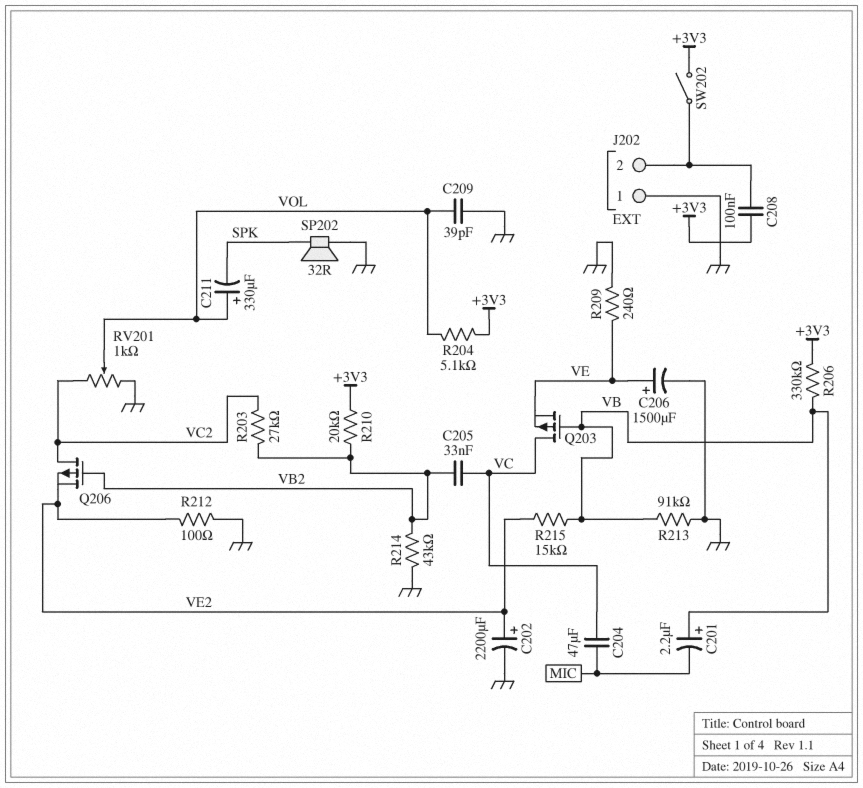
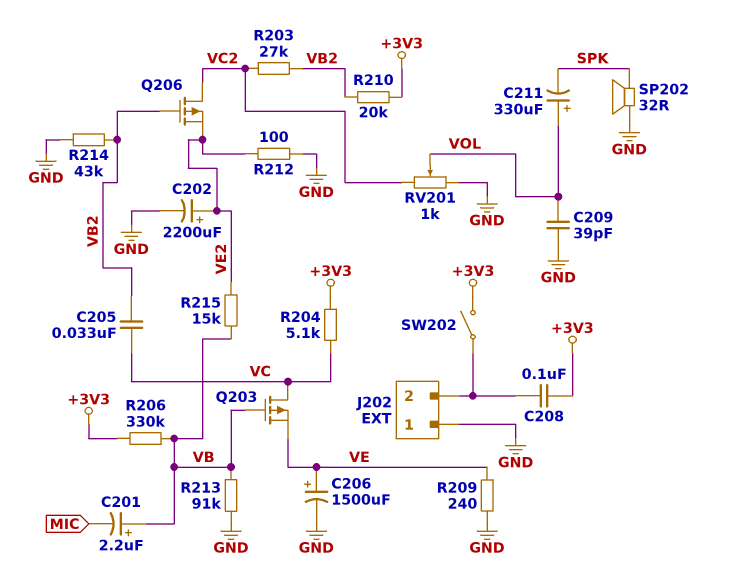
C204: 47uF (MIC, VC) -> none
R204: 5.1k (+3V3, VOL) -> 5.1k (+3V3, VC)

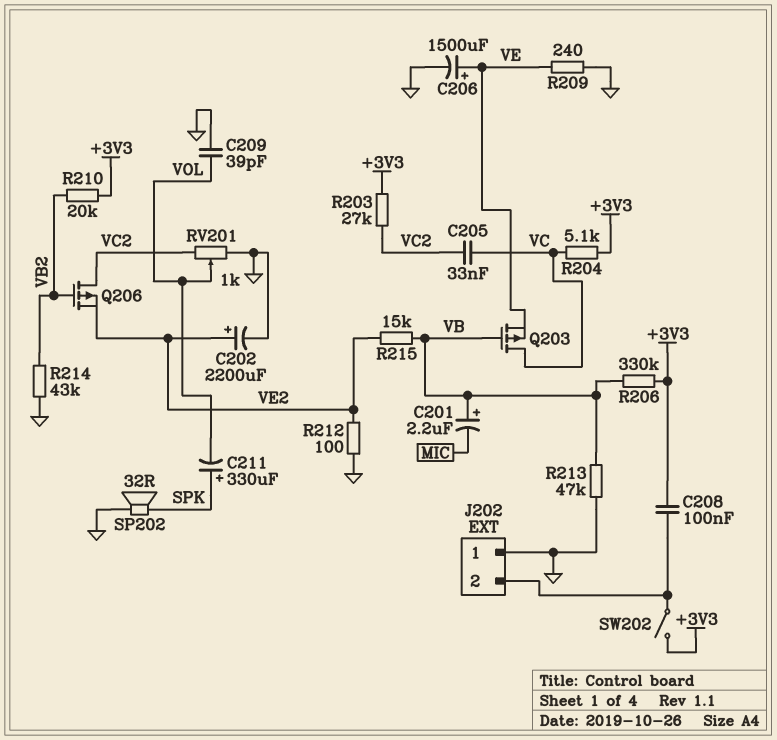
C205: 33nF (VB2, VC) -> 33nF (VC, VC2)
C211: 330uF (plus VOL, minus SPK) -> 330uF (plus SPK, minus VOL)
R203: 27k (VB2, VC2) -> 27k (+3V3, VC2)
R213: 91k (GND, VB) -> 47k (GND, VB)

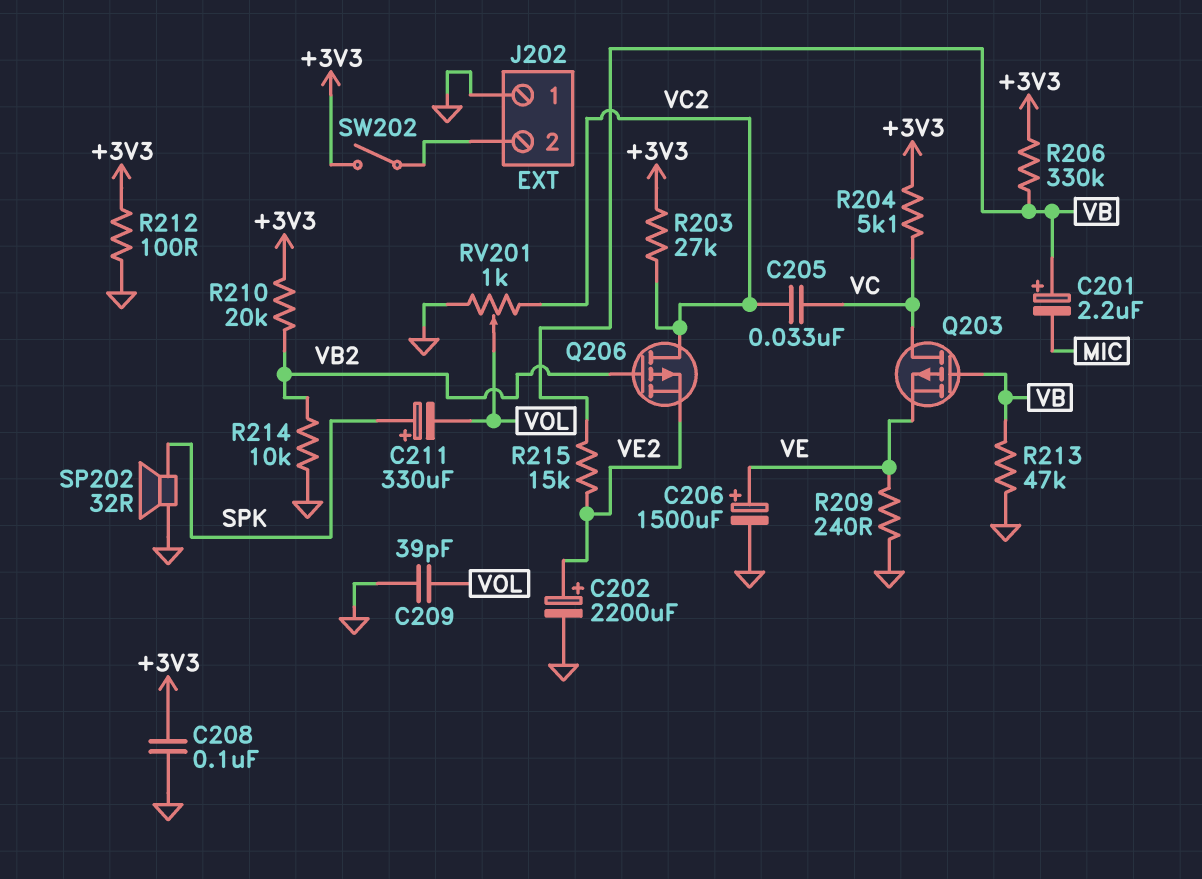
C208: 100nF (+3V3, J202/2) -> 100nF (+3V3, GND)
R212: 100 (GND, VE2) -> 100 (+3V3, GND)
R214: 43k (GND, VB2) -> 10k (GND, VB2)

